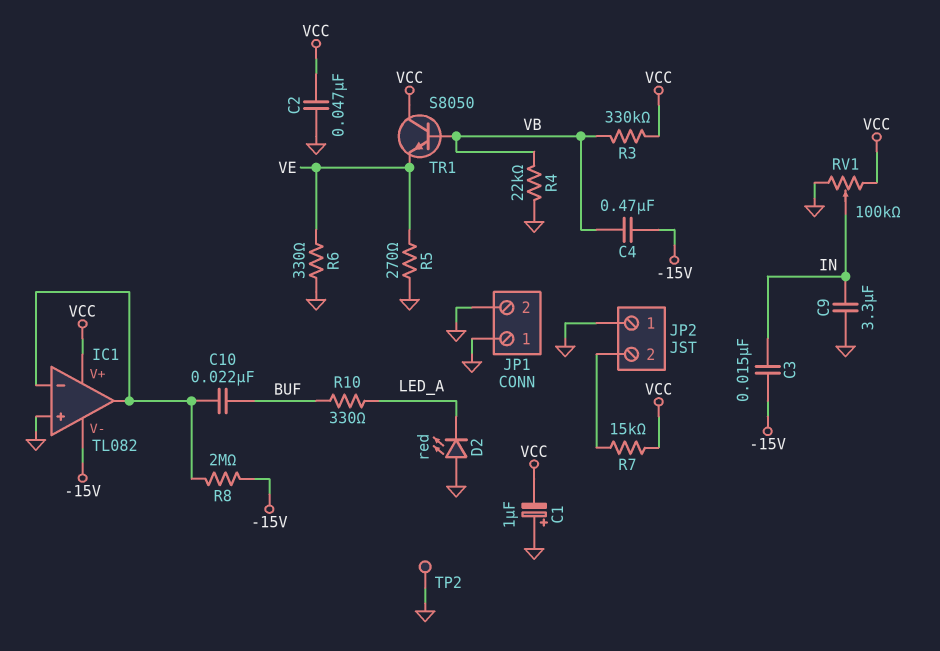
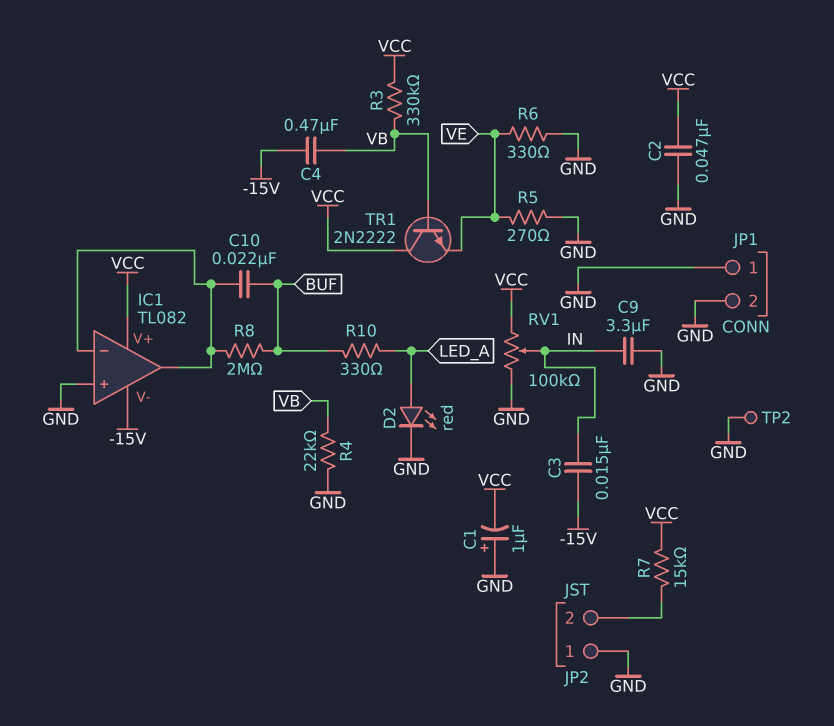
D2: LED red (A GND, K LED_A) -> LED red (A LED_A, K GND)
R8: 2M (-15V, IC1/in-) -> 2M (BUF, IC1/in-)
TR1: NPN S8050 (B VB, C VCC, E VE) -> NPN 2N2222 (B VB, C VCC, E VE)

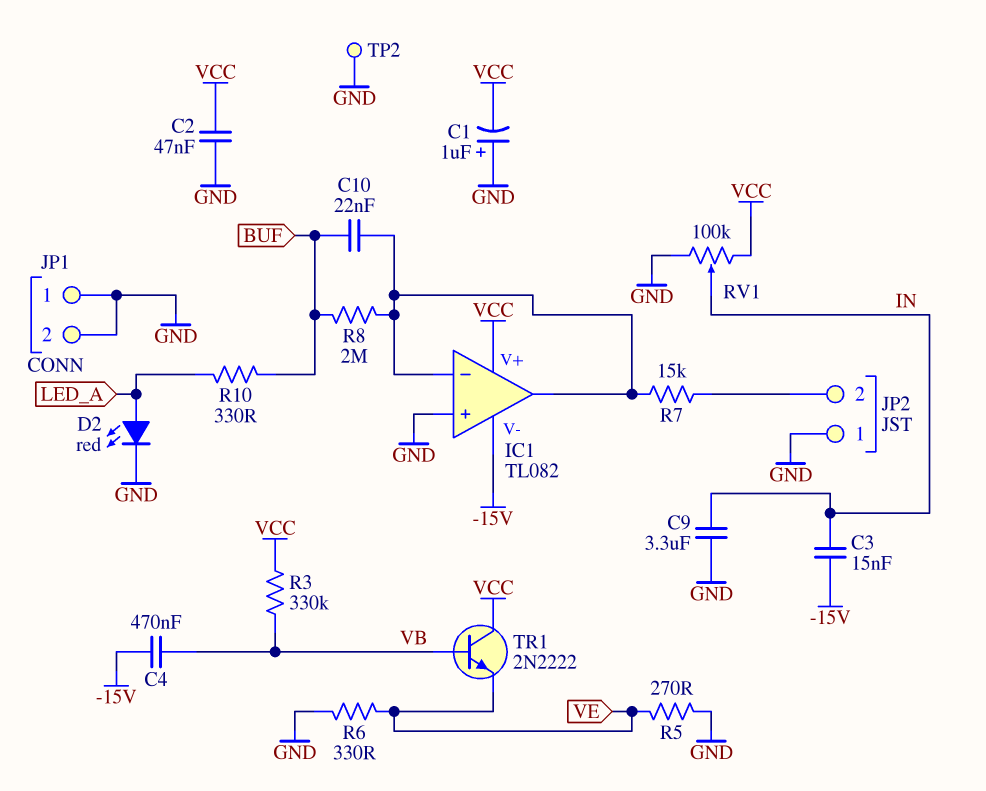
R4: 22k (GND, VB) -> none
R7: 15k (JP2/2, VCC) -> 15k (IC1/in-, JP2/2)

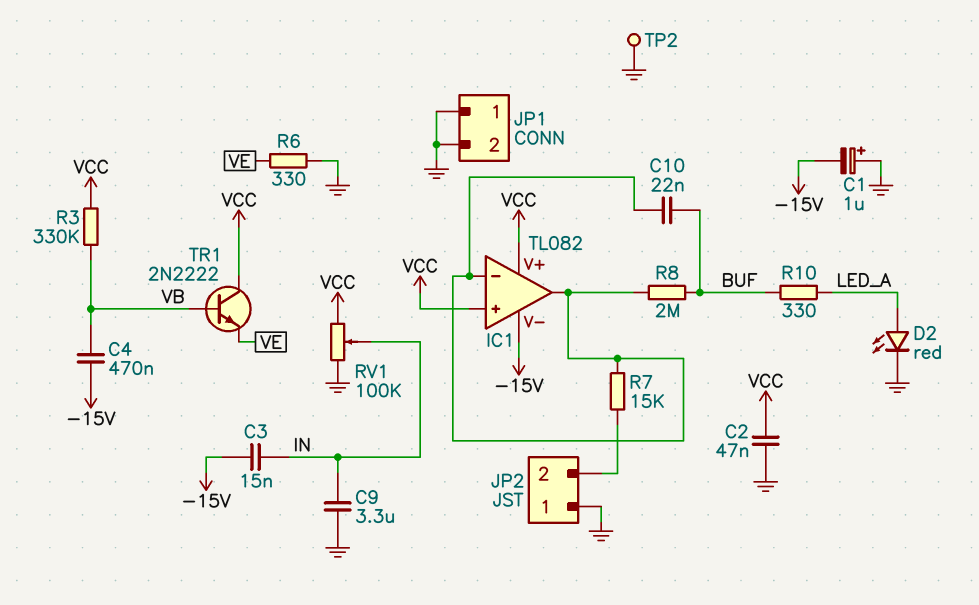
C1: 1uF (plus GND, minus VCC) -> 1uF (plus GND, minus -15V)
IC1 pin in+: GND -> VCC
R5: 270 (GND, VE) -> none

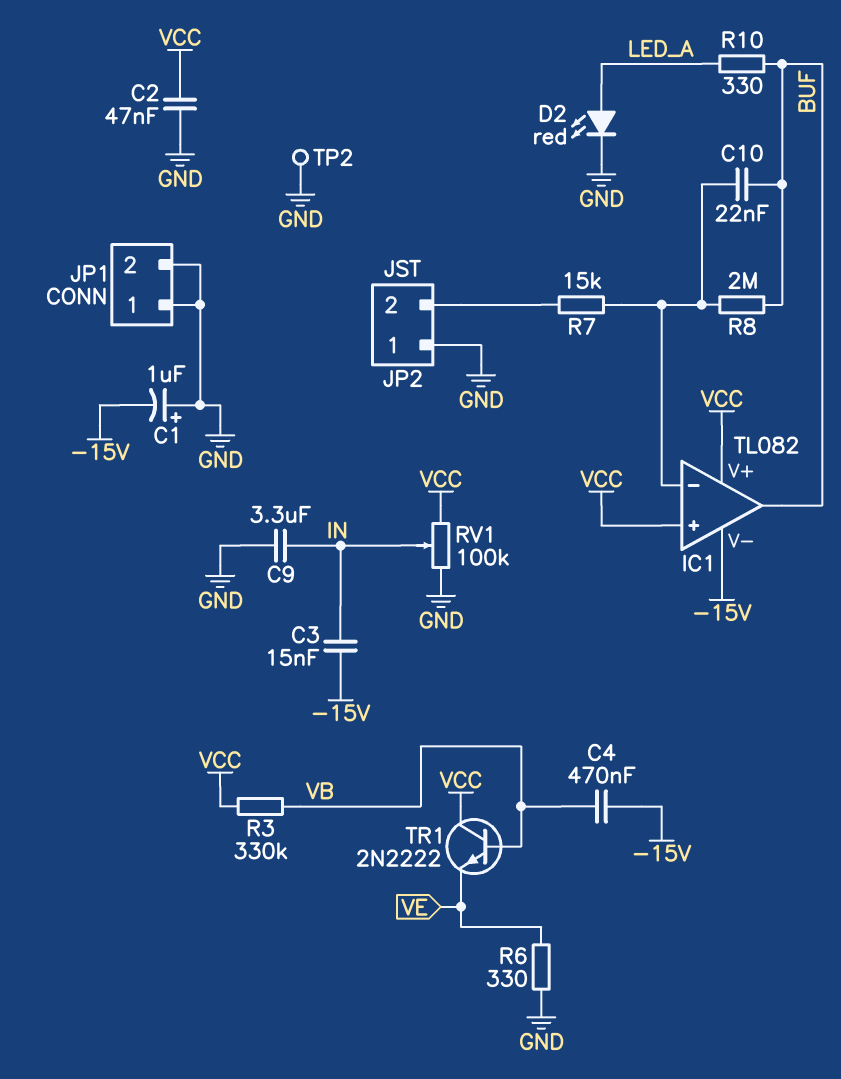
IC1 pin out: IC1/in- -> BUF

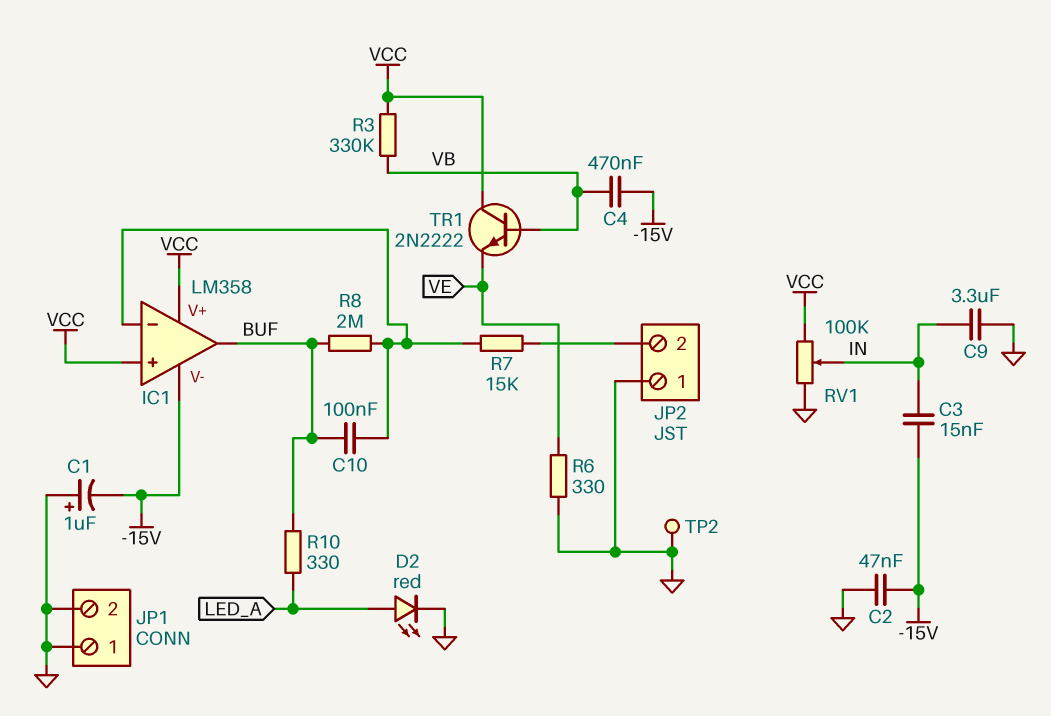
C2: 47nF (GND, VCC) -> 47nF (-15V, GND)
C10: 22nF (BUF, IC1/in-) -> 100nF (BUF, IC1/in-)
IC1: TL082 -> LM358

